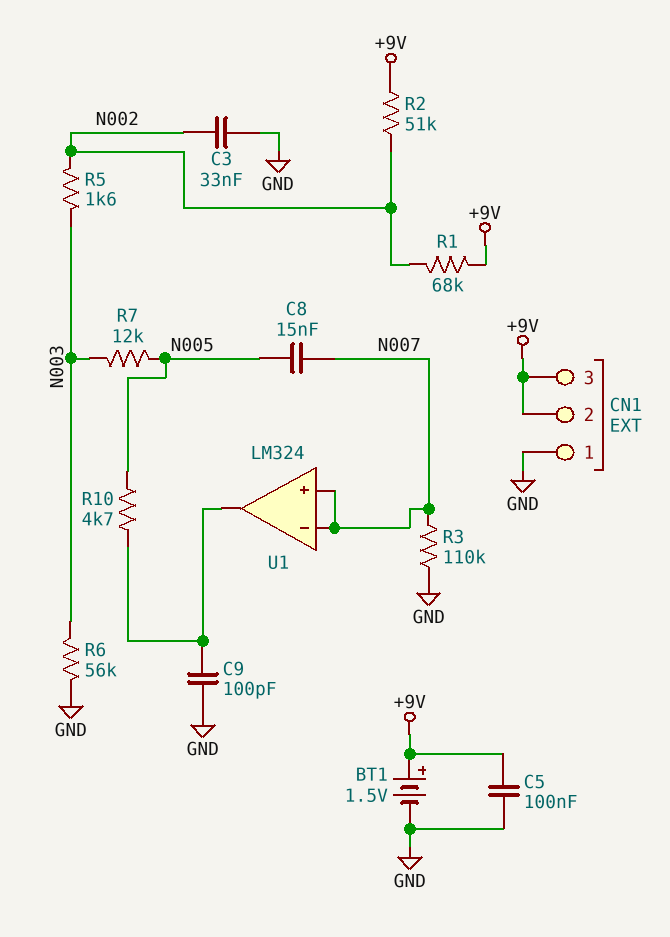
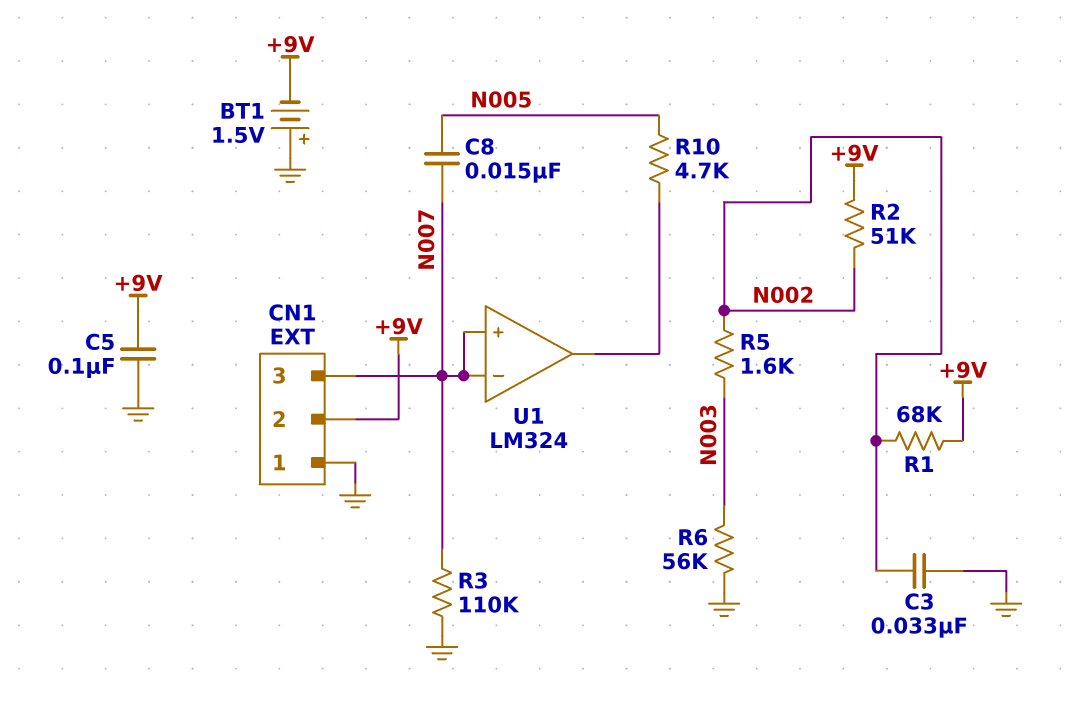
BT1: 1.5V (plus +9V, minus GND) -> 1.5V (plus GND, minus +9V)
C9: 100pF (GND, U1/out) -> none
CN1 pin 3: +9V -> N007
R7: 12k (N003, N005) -> none

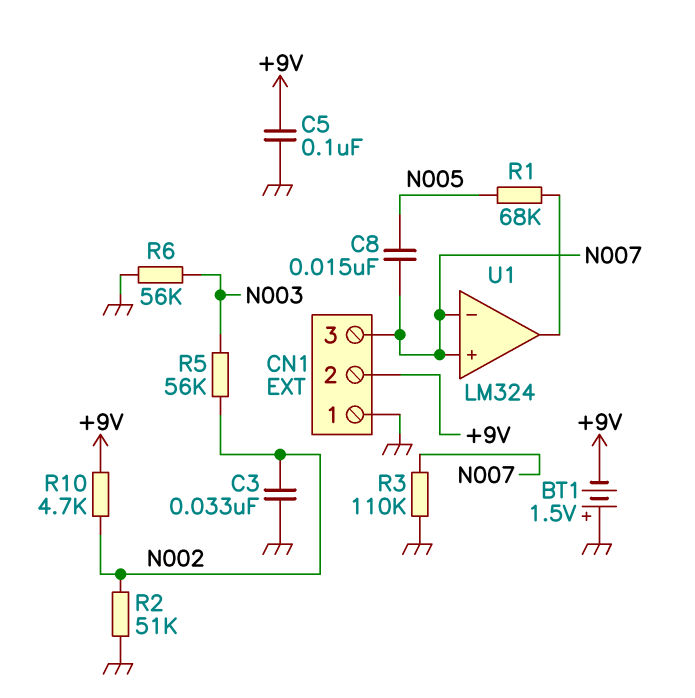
R1: 68k (+9V, N002) -> 68k (N005, U1/out)
R2: 51k (+9V, N002) -> 51k (GND, N002)
R5: 1.6k (N002, N003) -> 56k (N002, N003)
R10: 4.7k (N005, U1/out) -> 4.7k (+9V, N002)

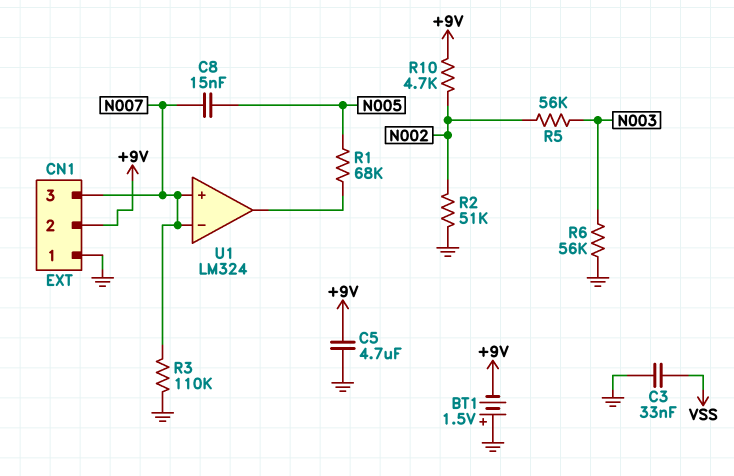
C3: 33nF (GND, N002) -> 33nF (GND, VSS)
C5: 100nF (+9V, GND) -> 4.7uF (+9V, GND)

